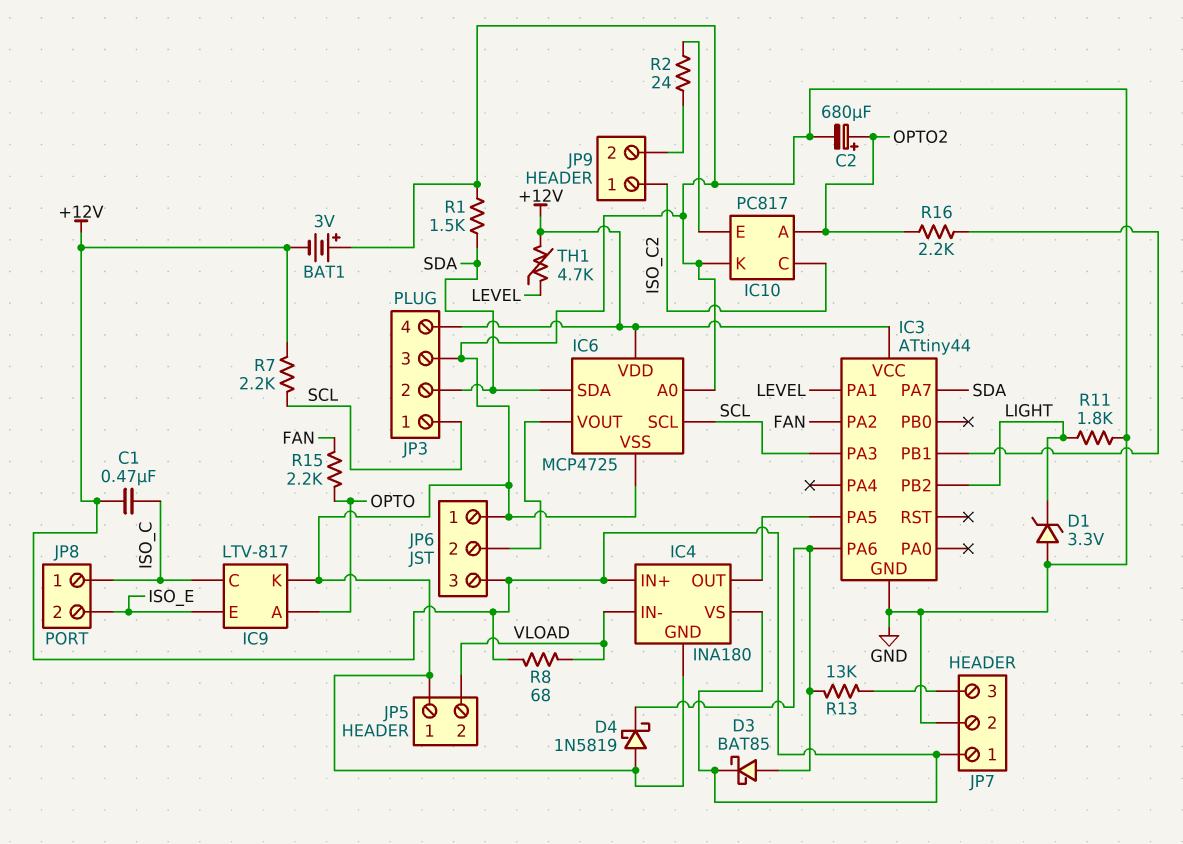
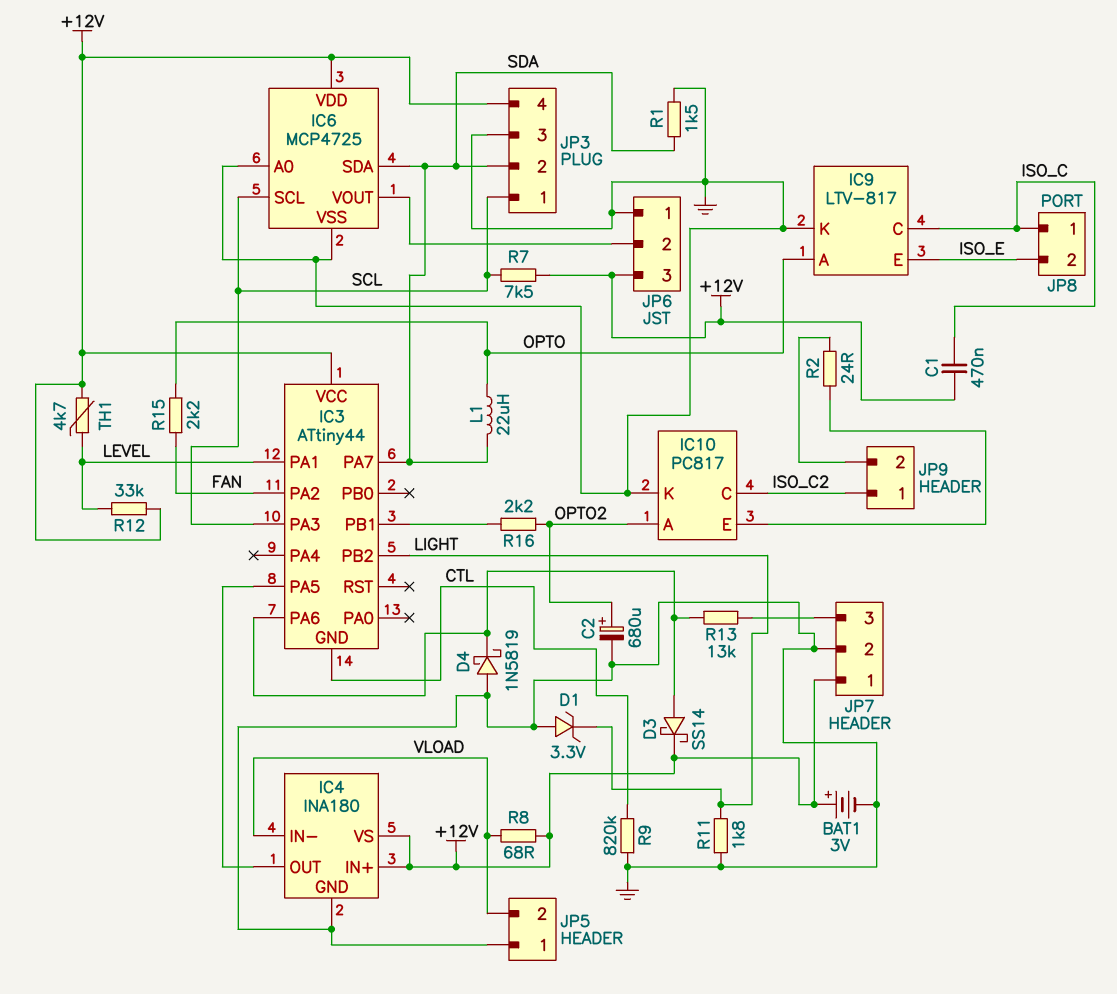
BAT1: 3V (plus GND, minus +12V) -> 3V (plus +12V, minus GND)
D3: schottky BAT85 (A IC3/PA6, K +12V) -> schottky SS14 (A IC3/PA6, K +12V)
IC3 pin GND: GND -> CTL
L1: none -> 22uH (OPTO, SDA)
R7: 2.2k (+12V, SCL) -> 7.5k (+12V, SCL)
R9: none -> 820k (CTL, GND)
R12: none -> 33k (+12V, LEVEL)

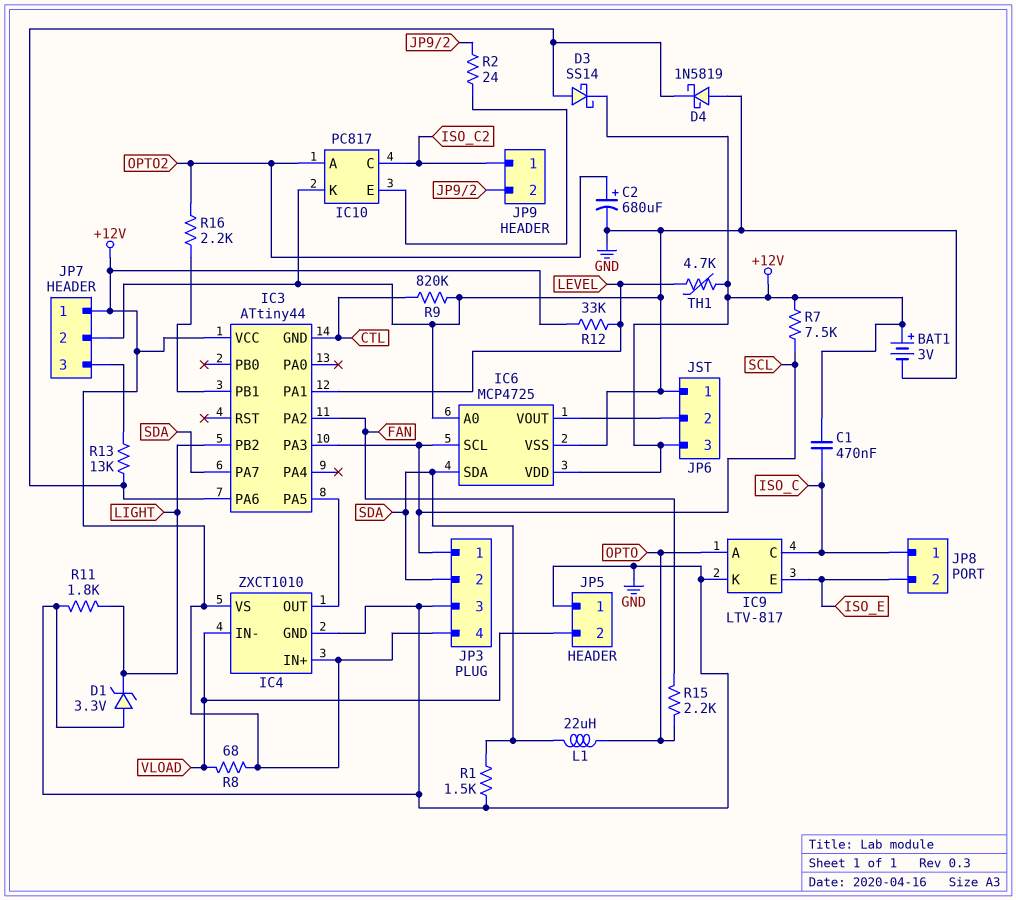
IC4: INA180 -> ZXCT1010

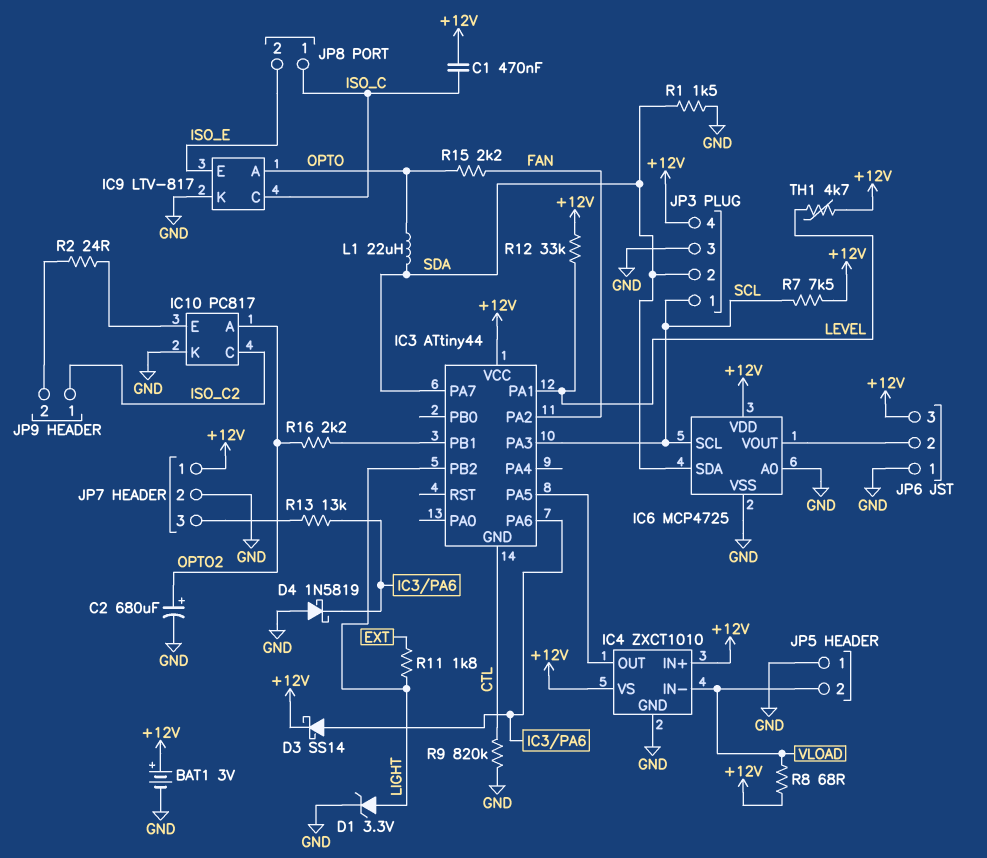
D1: zener 3.3V (A GND, K LIGHT) -> zener 3.3V (A LIGHT, K GND)
R11: 1.8k (GND, LIGHT) -> 1.8k (EXT, LIGHT)

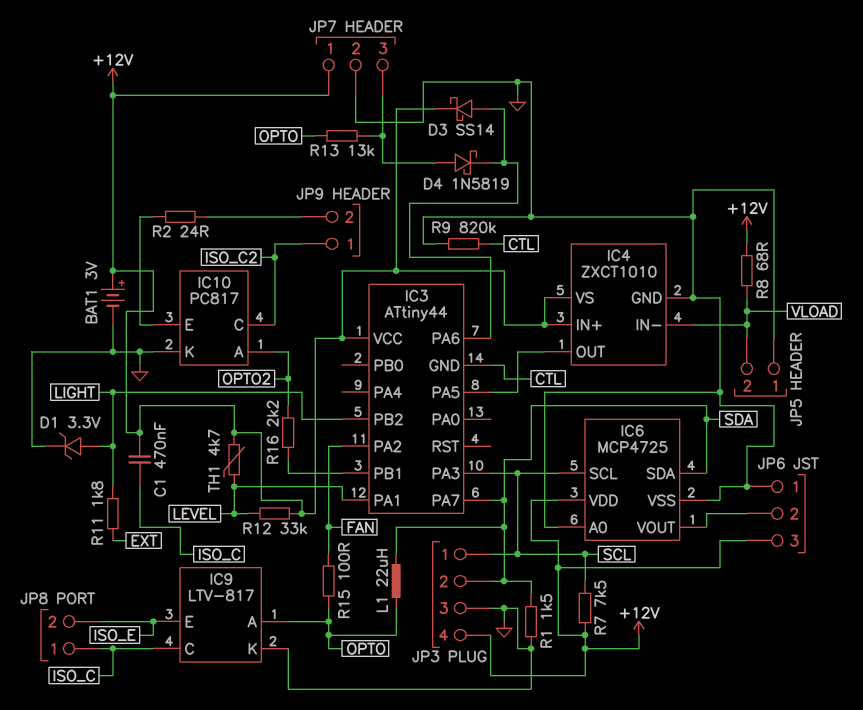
C2: 680uF (plus OPTO2, minus GND) -> none
D4: schottky 1N5819 (A GND, K IC3/PA6) -> schottky 1N5819 (A JP7/3, K IC3/PA6)
R13: 13k (IC3/PA6, JP7/3) -> 13k (JP7/3, OPTO)
R15: 2.2k (FAN, OPTO) -> 100 (FAN, OPTO)

